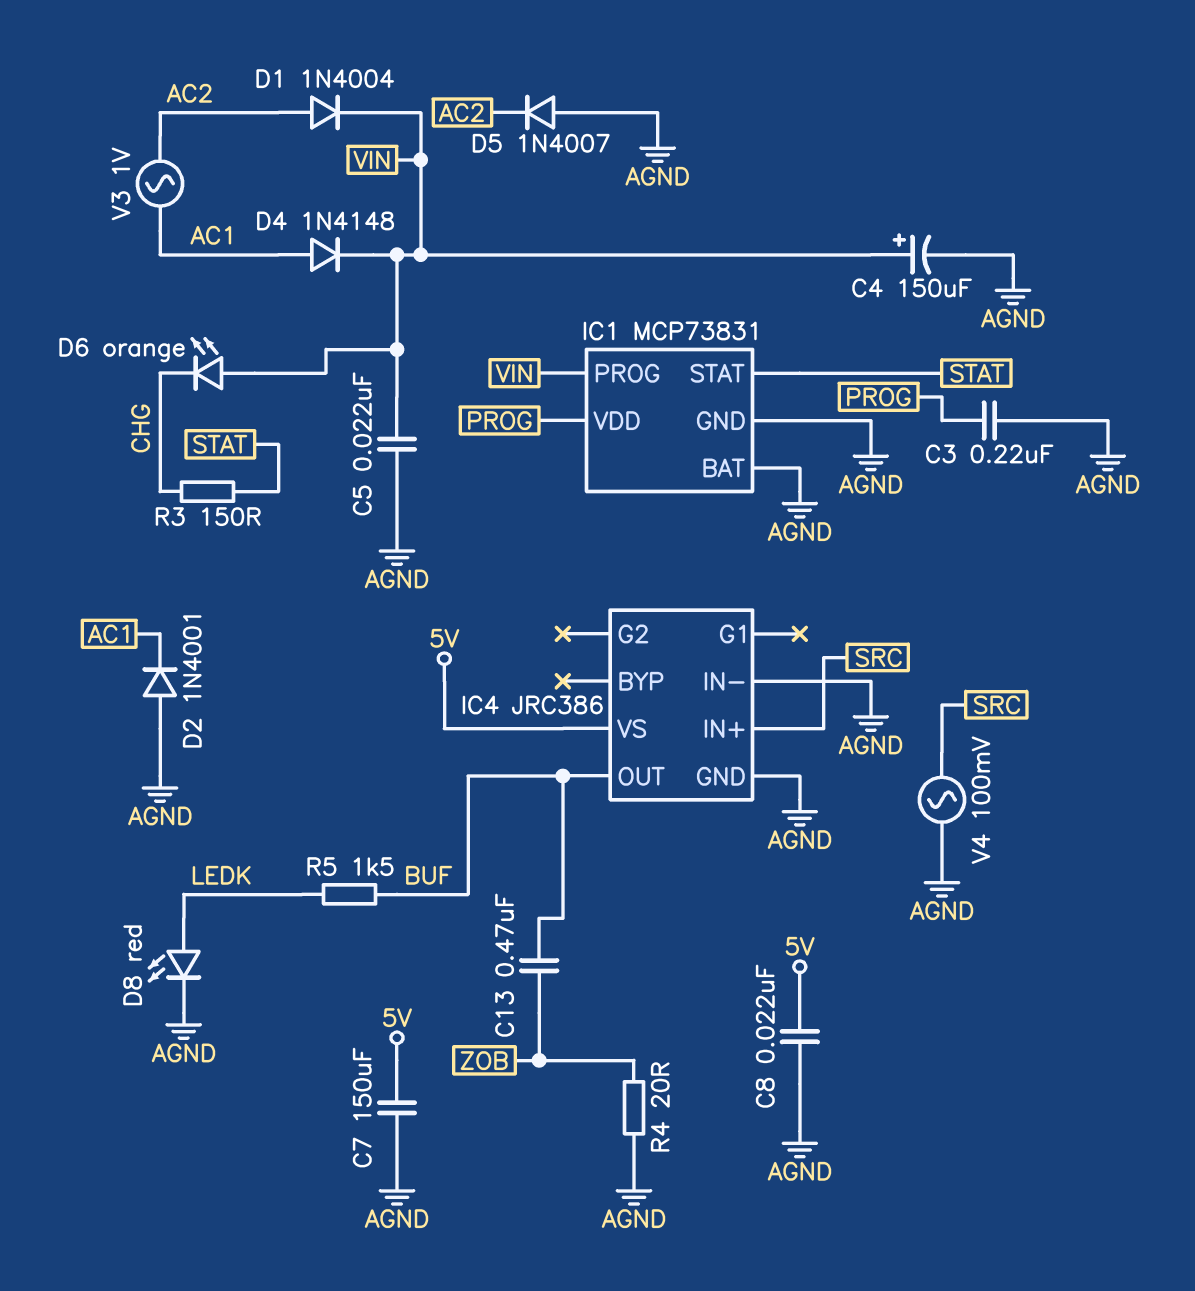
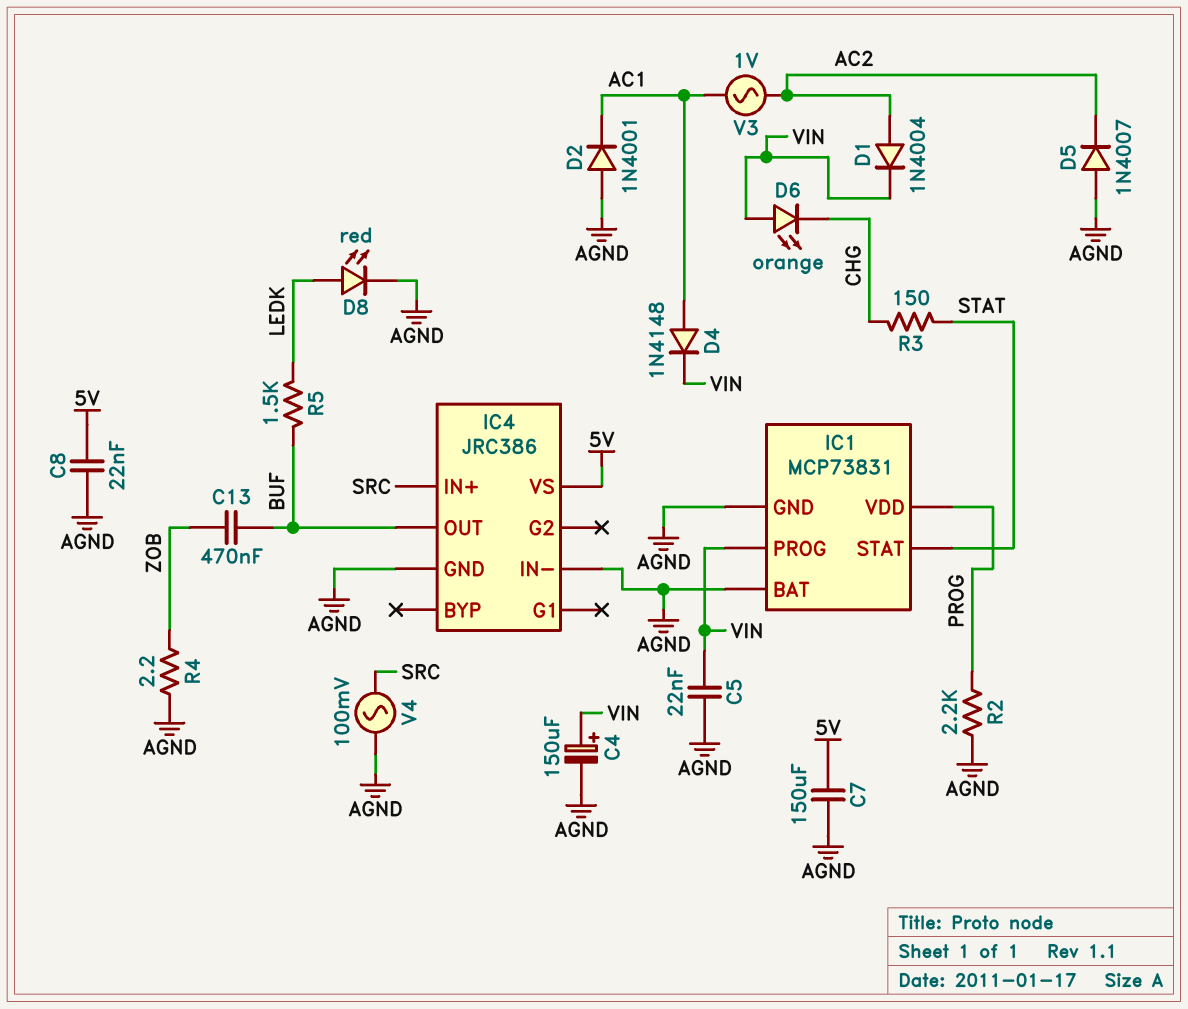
C3: 220nF (AGND, PROG) -> none
R2: none -> 2.2k (AGND, PROG)
R4: 20 (AGND, ZOB) -> 2.2 (AGND, ZOB)

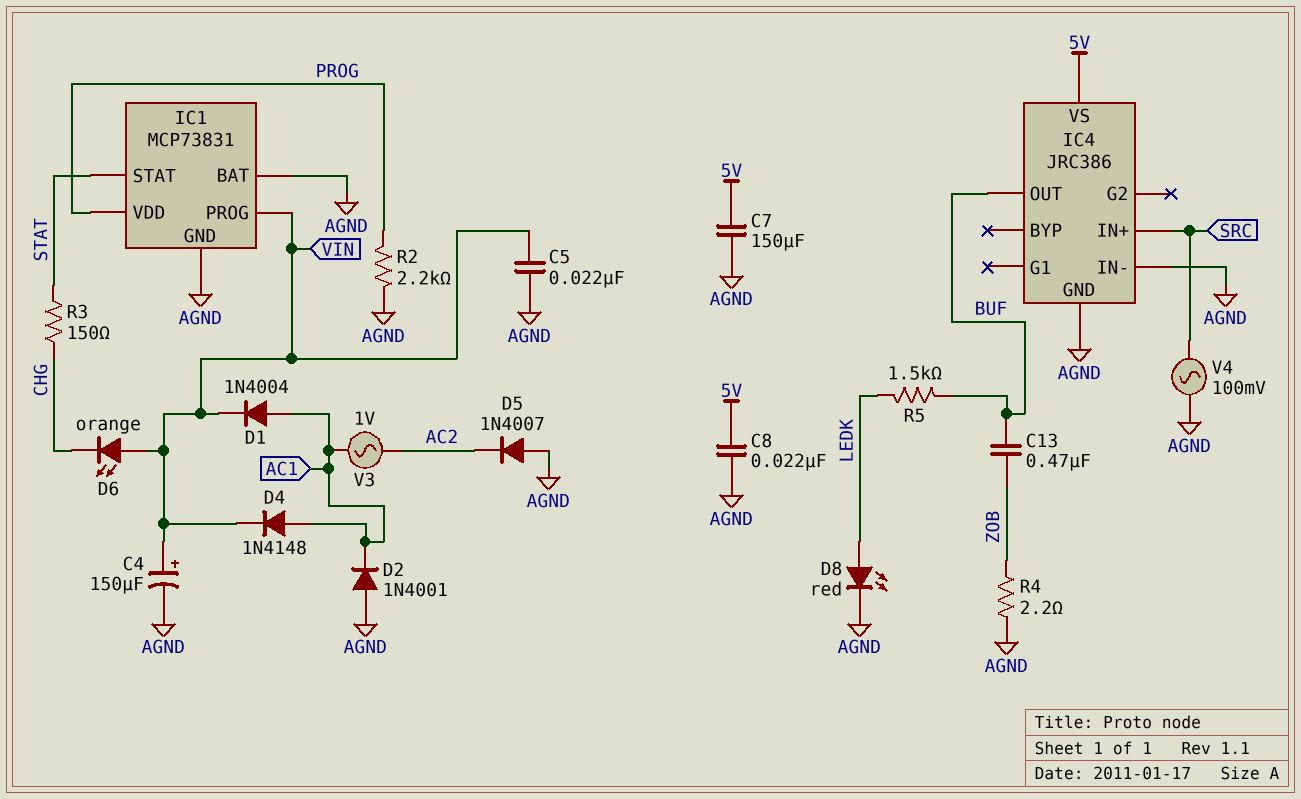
D1: diode 1N4004 (A AC2, K VIN) -> diode 1N4004 (A AC1, K VIN)

